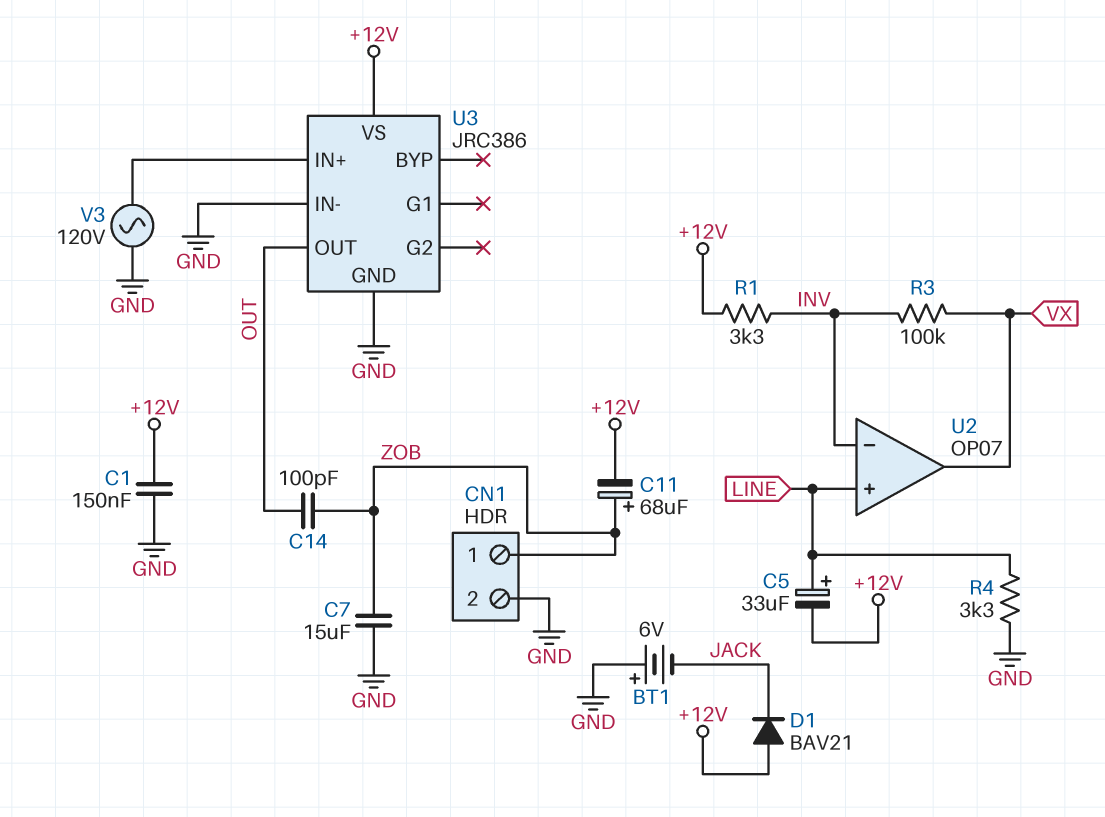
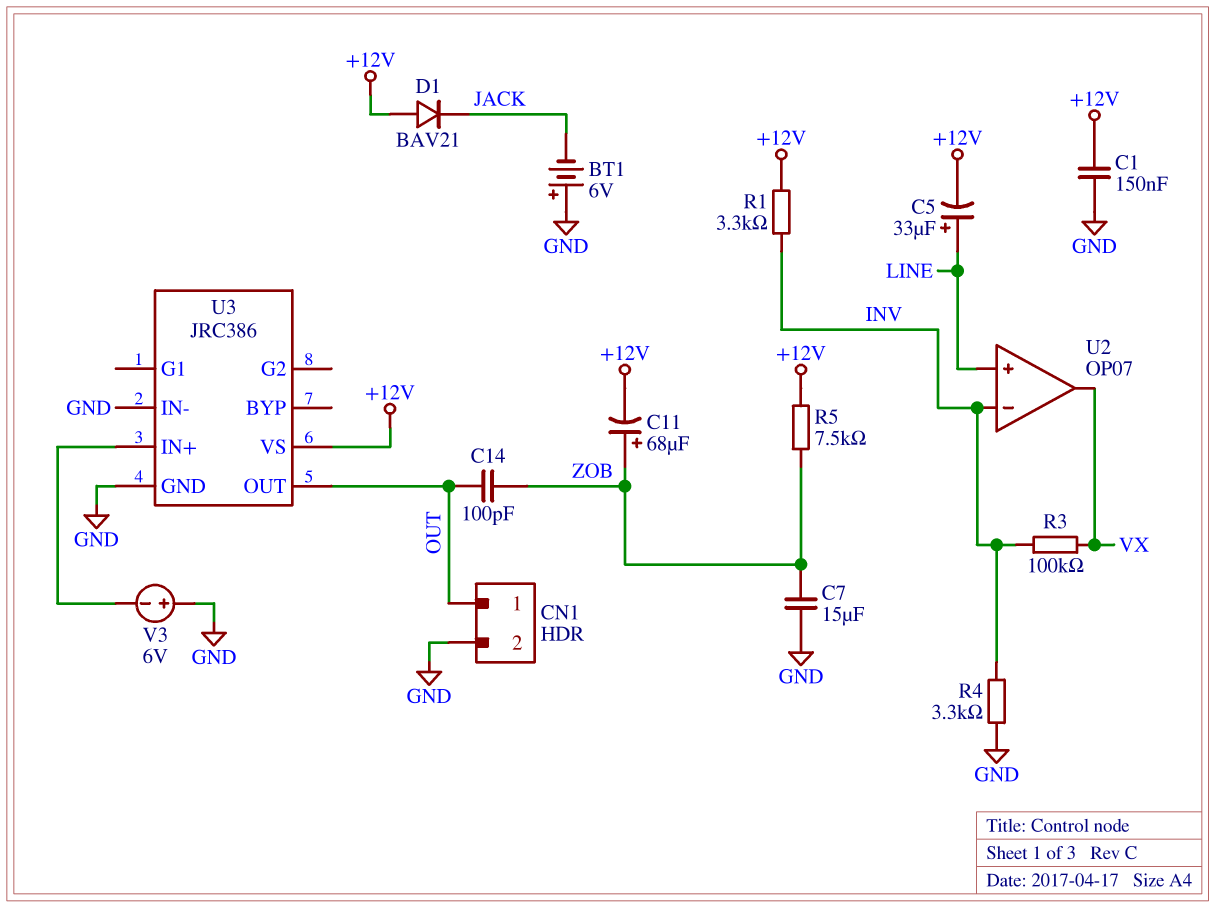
CN1 pin 1: ZOB -> OUT
R4: 3.3k (GND, LINE) -> 3.3k (GND, INV)
R5: none -> 7.5k (+12V, ZOB)
V3: AC 120V (GND, U3/IN+) -> 6V (plus GND, minus U3/IN+)

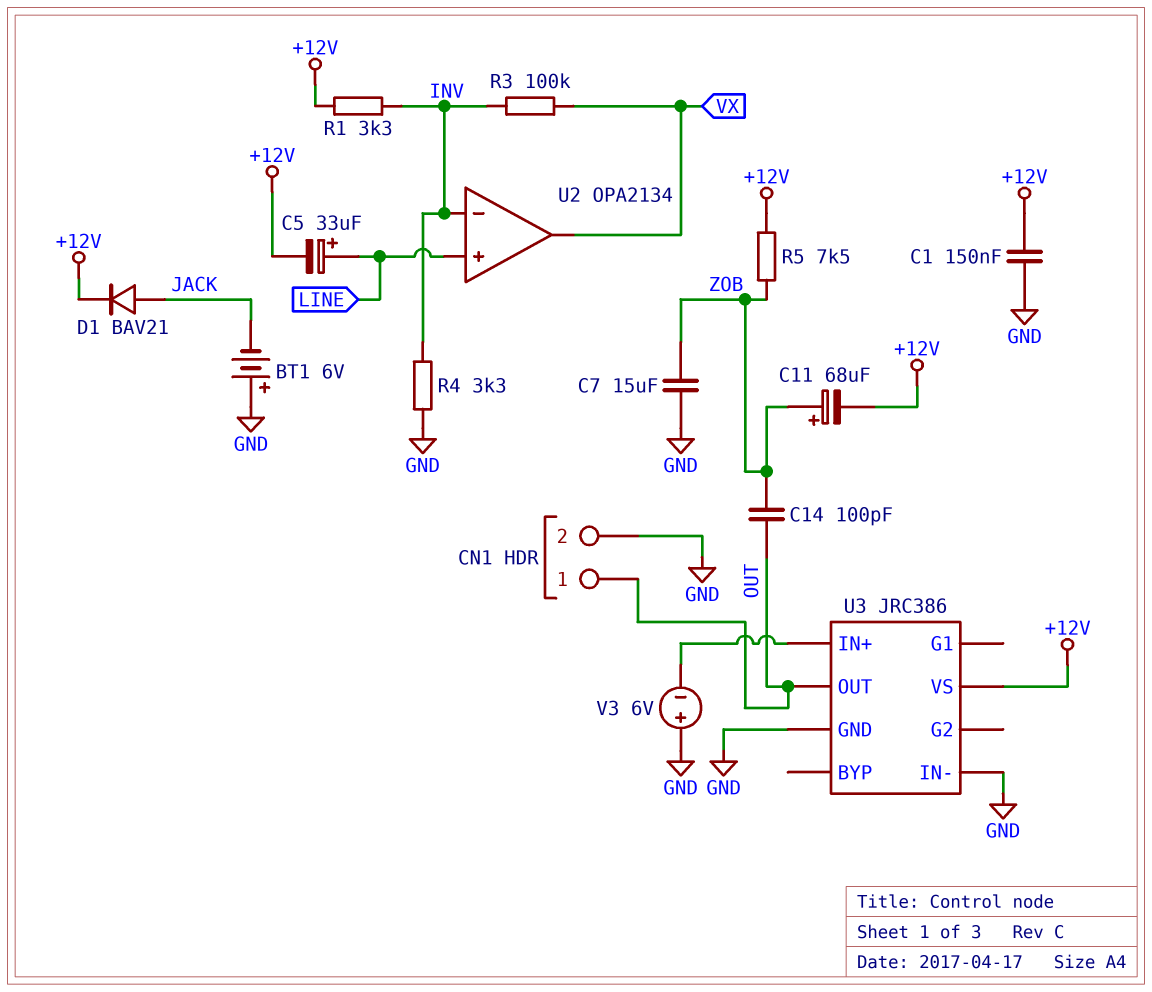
D1: diode BAV21 (A +12V, K JACK) -> diode BAV21 (A JACK, K +12V)
U2: OP07 -> OPA2134

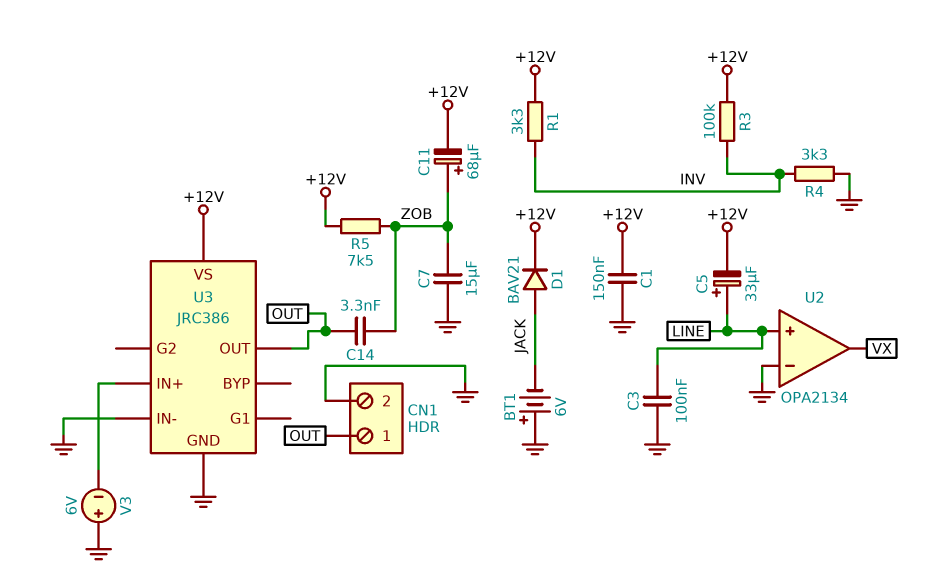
C3: none -> 100nF (GND, LINE)
C14: 100pF (OUT, ZOB) -> 3.3nF (OUT, ZOB)
R3: 100k (INV, VX) -> 100k (+12V, INV)
U2 pin in-: INV -> GND

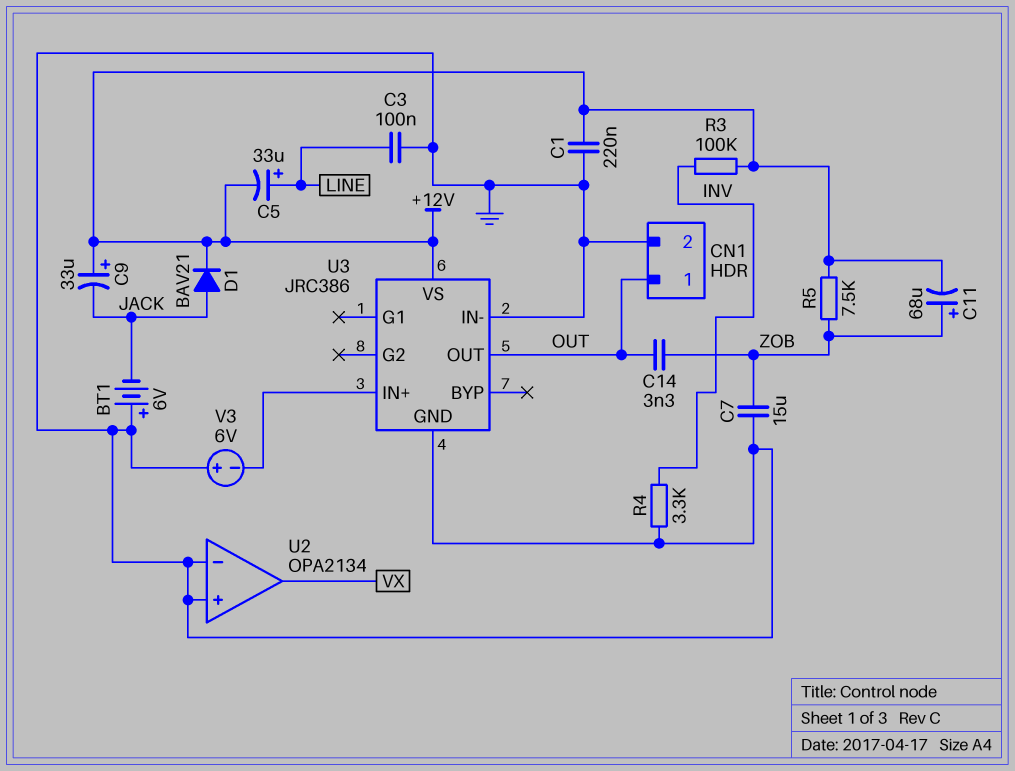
C1: 150nF (+12V, GND) -> 220nF (+12V, GND)
C9: none -> 33uF (plus +12V, minus JACK)
R1: 3.3k (+12V, INV) -> none
U2 pin in+: LINE -> GND

